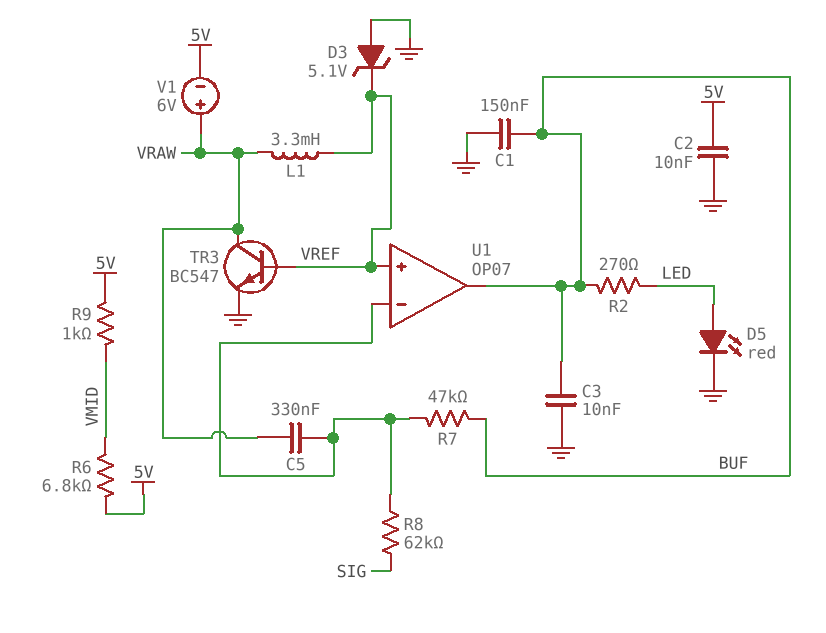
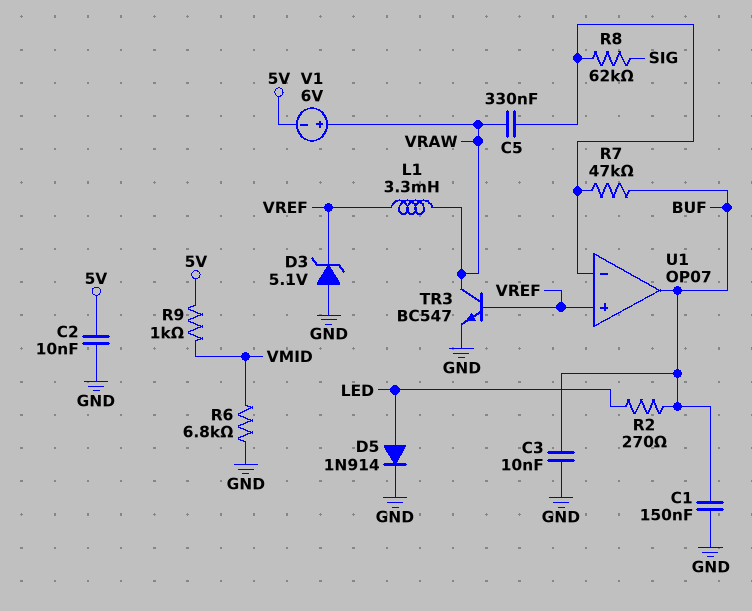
D5: LED red (A LED, K GND) -> diode 1N914 (A LED, K GND)
R6: 6.8k (5V, VMID) -> 6.8k (GND, VMID)

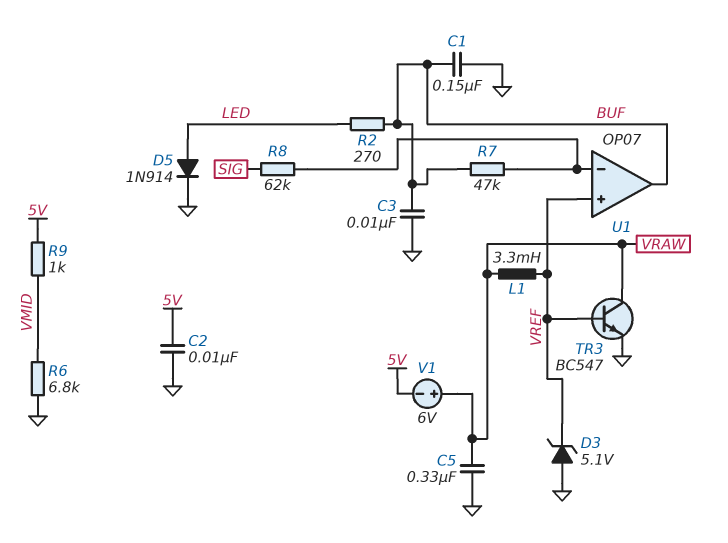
C5: 330nF (U1/in-, VRAW) -> 330nF (GND, VRAW)

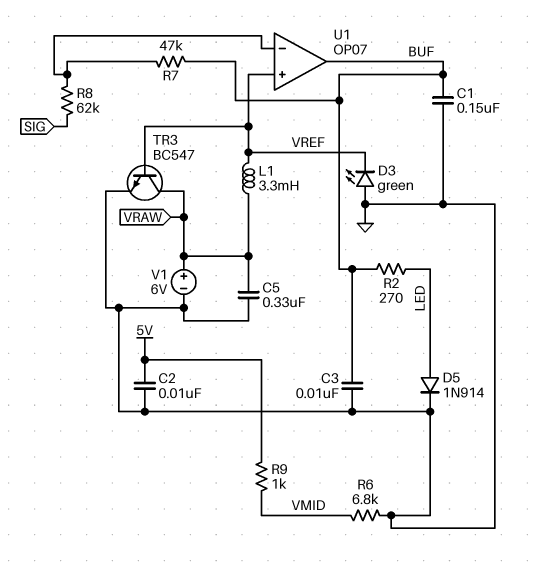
D3: zener 5.1V (A GND, K VREF) -> LED green (A GND, K VREF)
V1: 6V (plus VRAW, minus 5V) -> 6V (plus VRAW, minus GND)

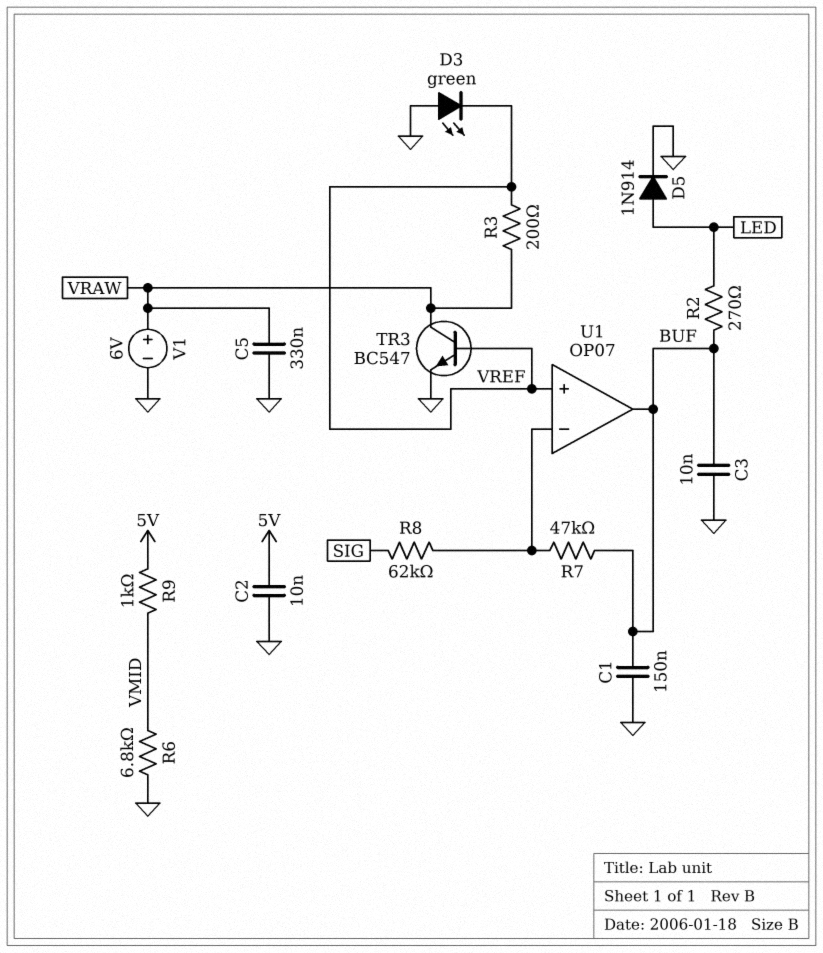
L1: 3.3mH (VRAW, VREF) -> none
R3: none -> 200 (VRAW, VREF)

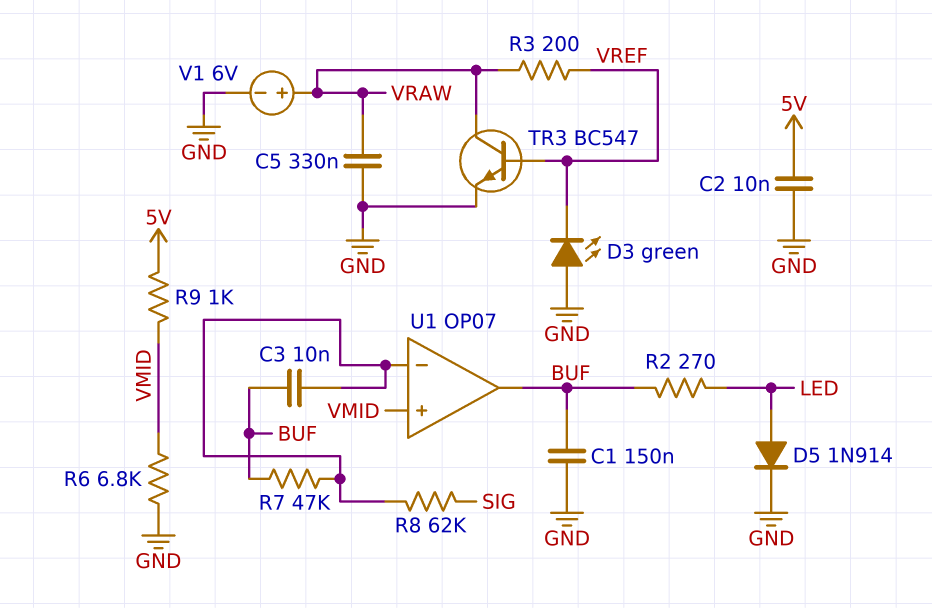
C3: 10nF (BUF, GND) -> 10nF (BUF, U1/in-)
U1 pin in+: VREF -> VMID

